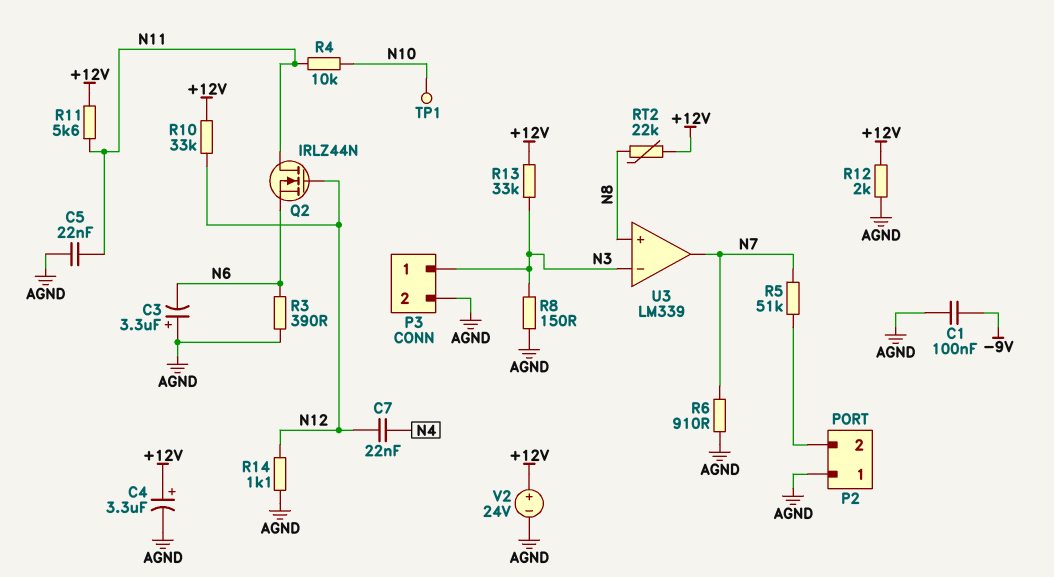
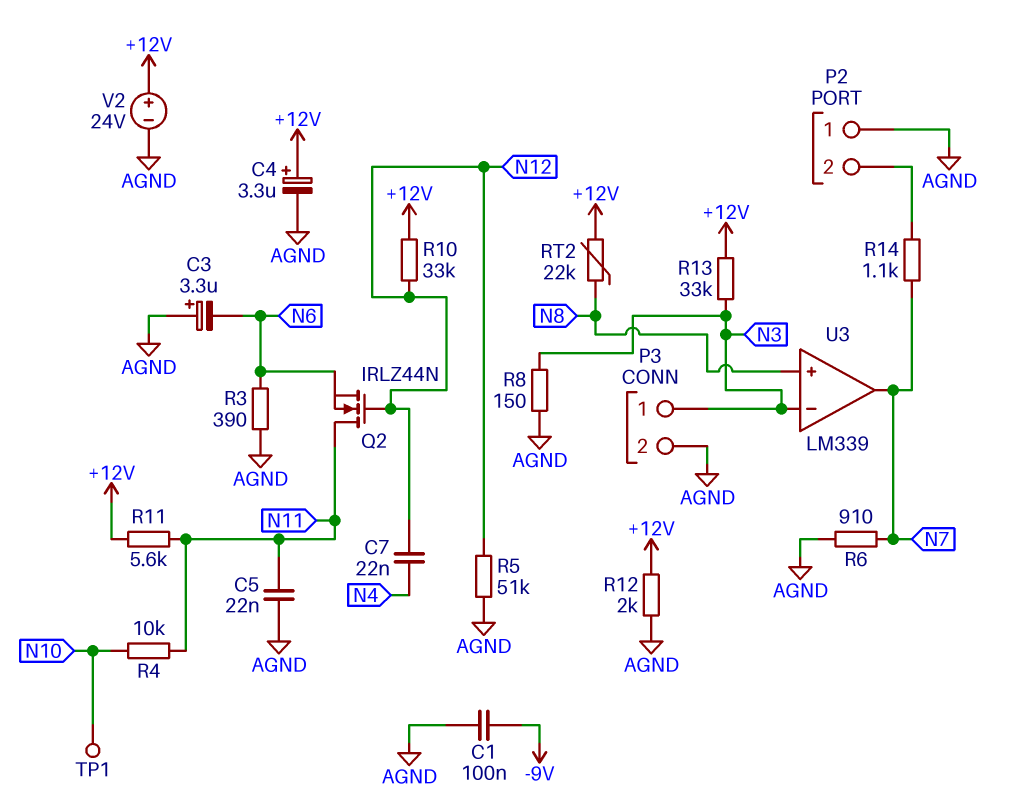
R5: 51k (N7, P2/2) -> 51k (AGND, N12)
R14: 1.1k (AGND, N12) -> 1.1k (N7, P2/2)

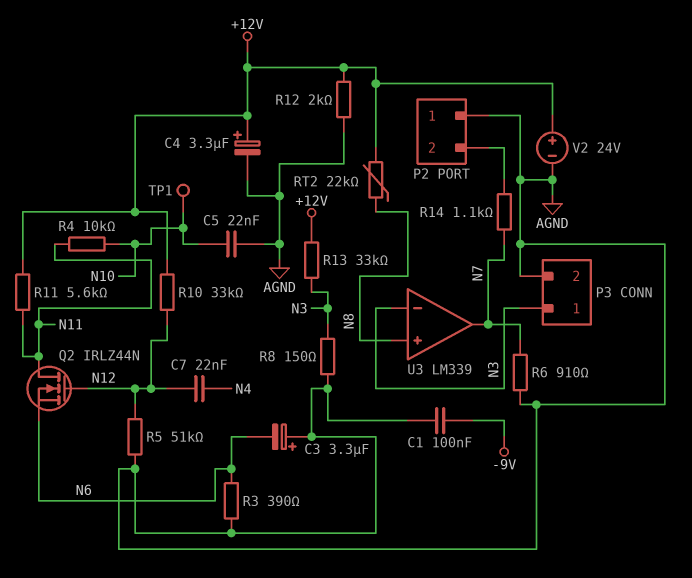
C5: 22nF (AGND, N11) -> 22nF (AGND, N10)

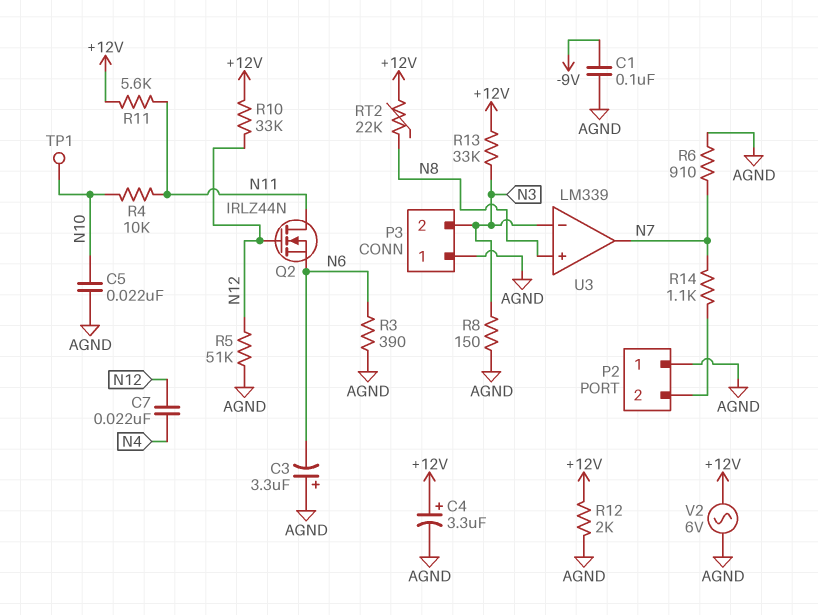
P3 pin 1: N3 -> AGND
P3 pin 2: AGND -> N3
V2: 24V (plus +12V, minus AGND) -> AC 6V (+12V, AGND)

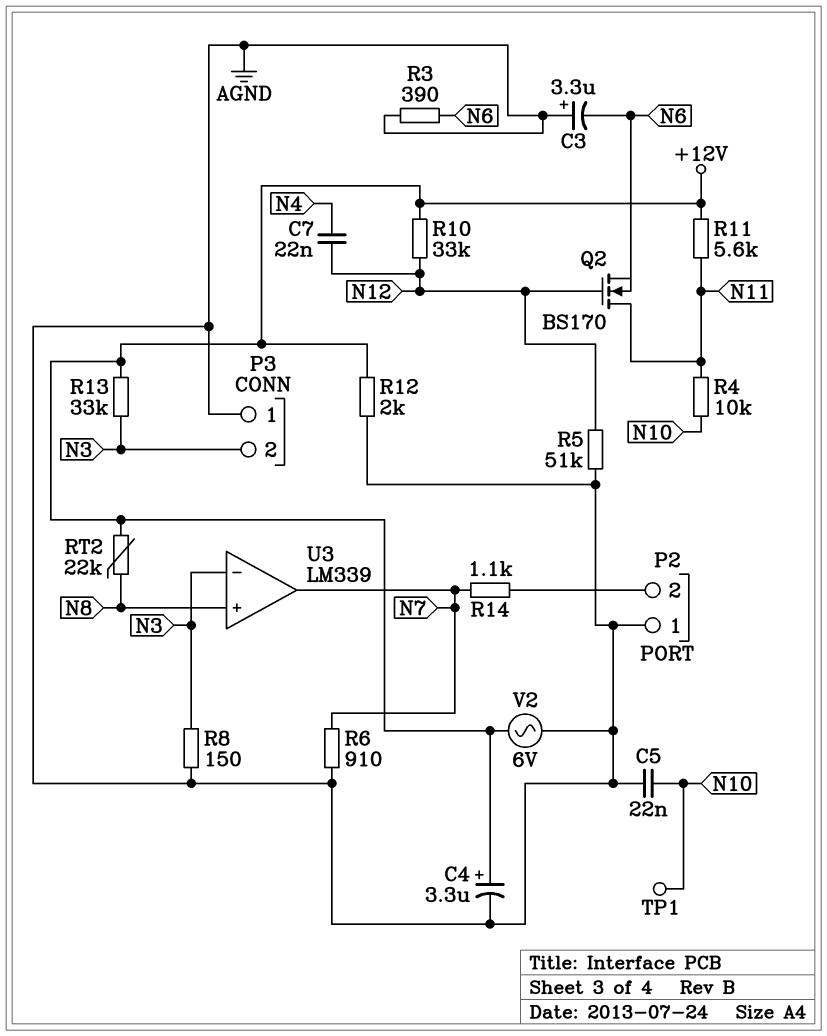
C1: 100nF (-9V, AGND) -> none
Q2: NMOS IRLZ44N (G N12, D N11, S N6) -> NMOS BS170 (G N12, D N11, S N6)

